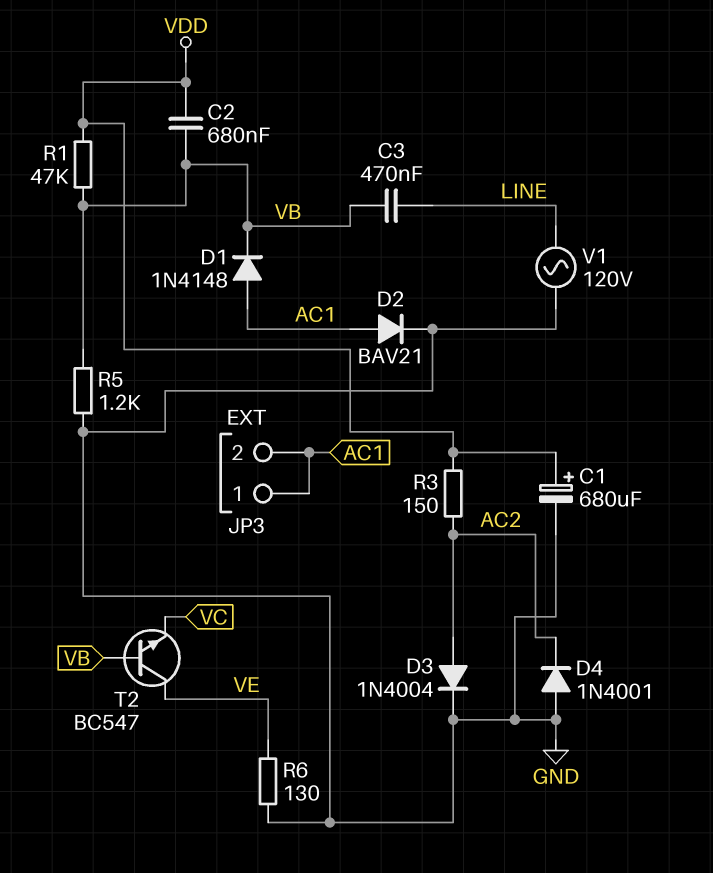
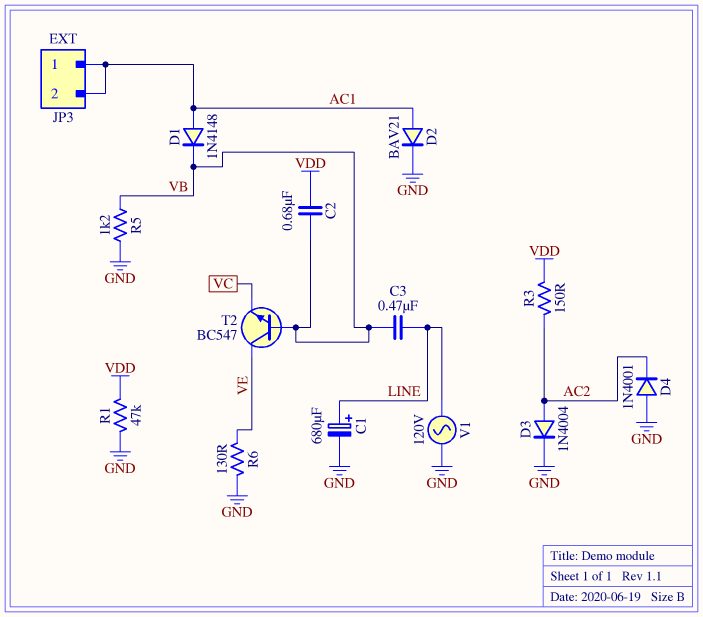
C1: 680uF (plus VDD, minus GND) -> 680uF (plus LINE, minus GND)
R1: 47k (VB, VDD) -> 47k (GND, VDD)

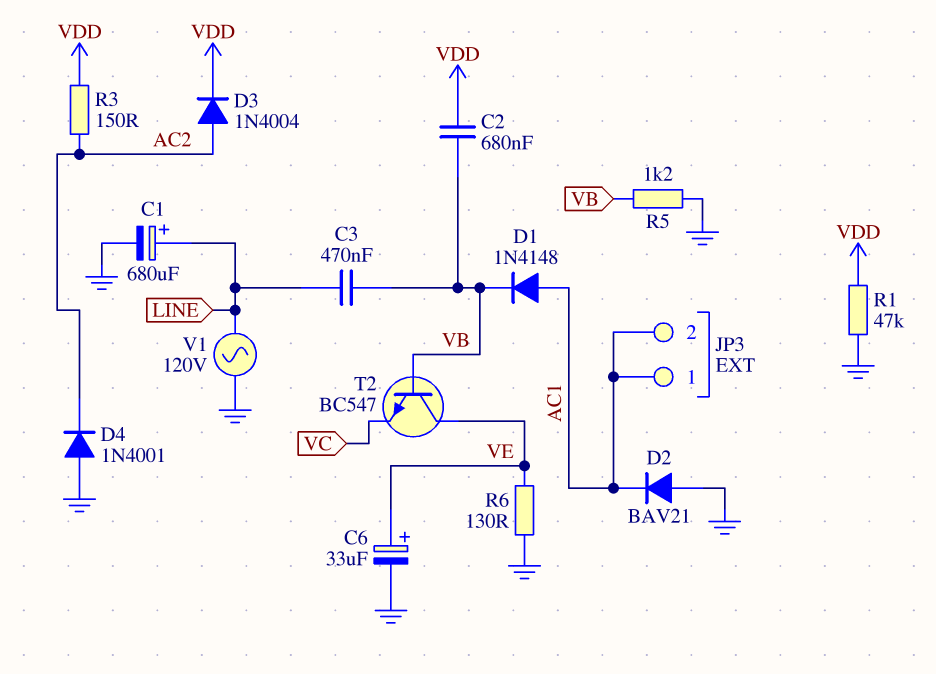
C6: none -> 33uF (plus VE, minus GND)
D2: diode BAV21 (A AC1, K GND) -> diode BAV21 (A GND, K AC1)
D3: diode 1N4004 (A AC2, K GND) -> diode 1N4004 (A AC2, K VDD)

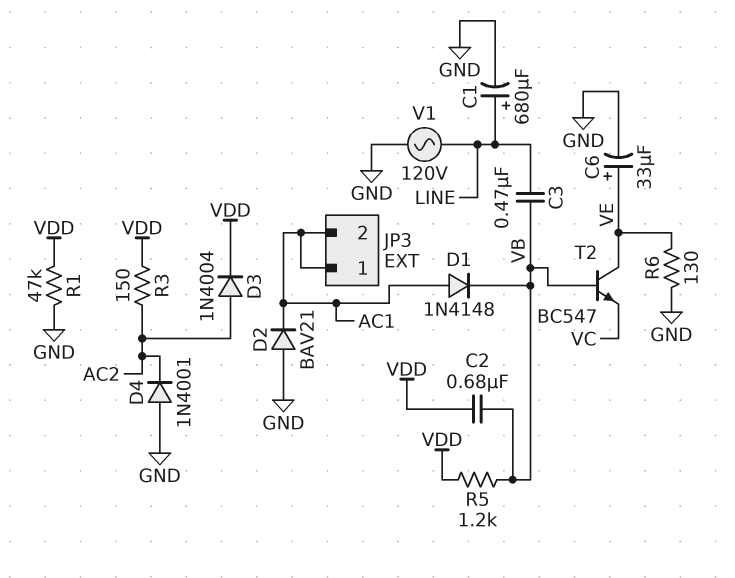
R5: 1.2k (GND, VB) -> 1.2k (VB, VDD)

